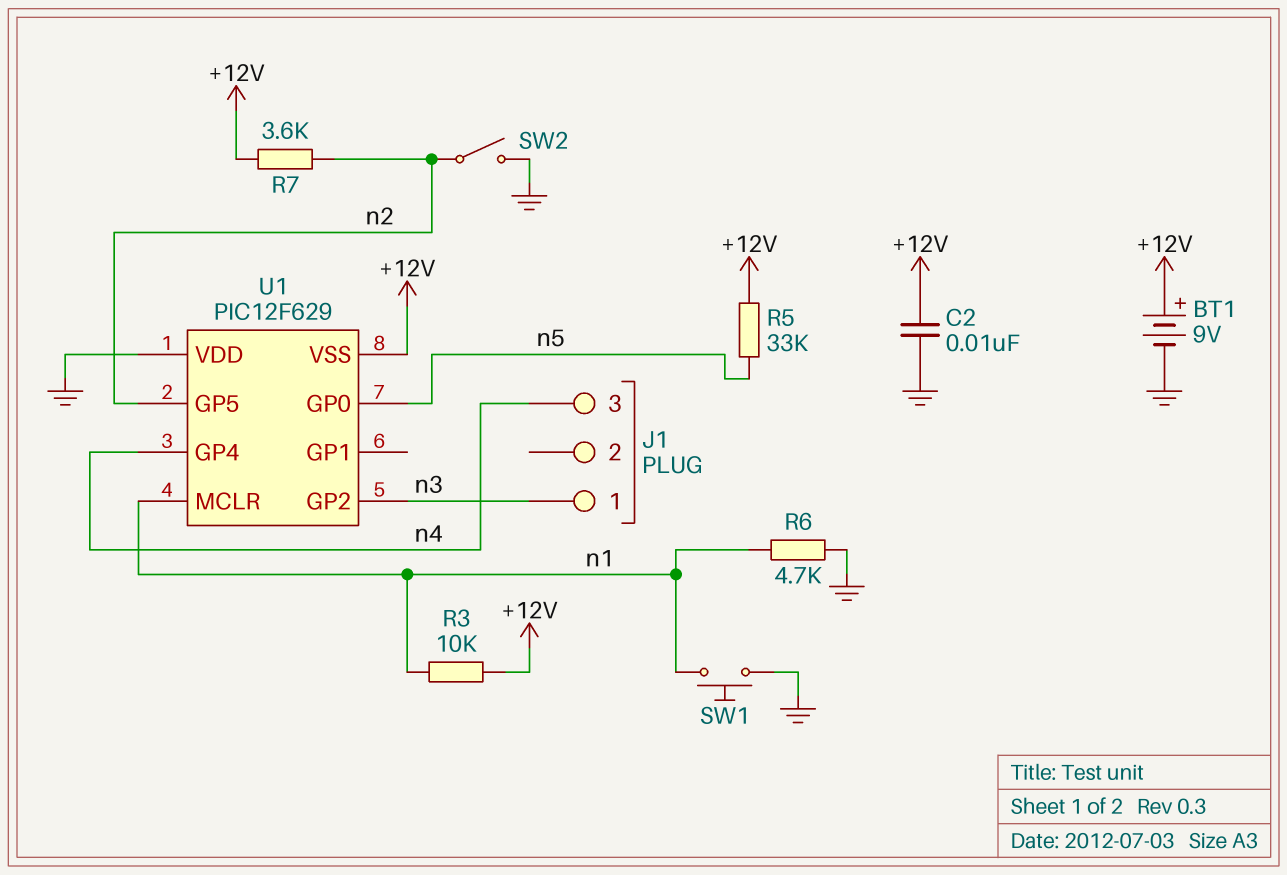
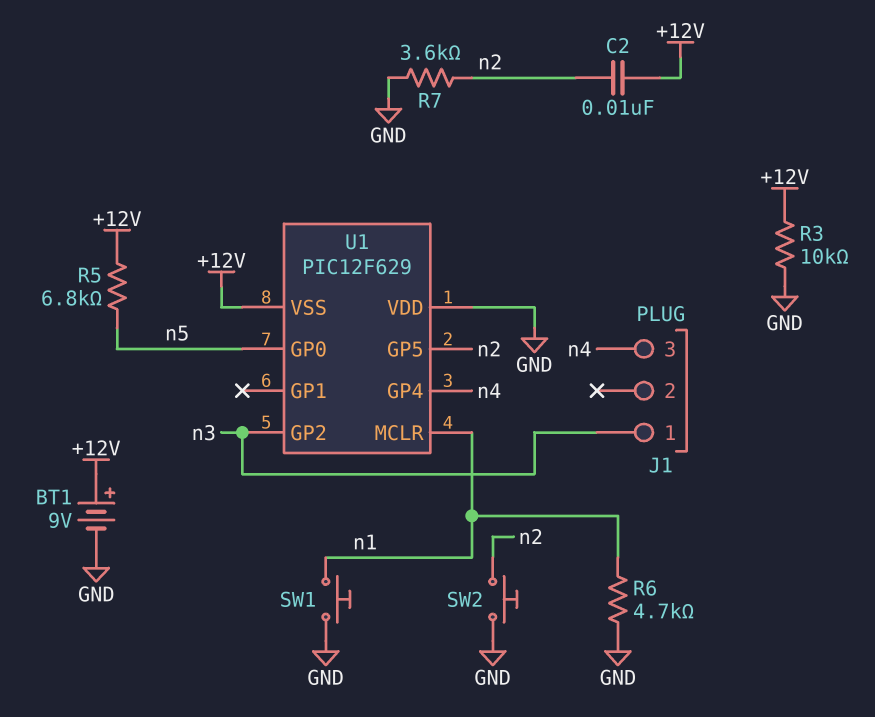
C2: 10nF (+12V, GND) -> 10nF (+12V, n2)
R3: 10k (+12V, n1) -> 10k (+12V, GND)
R5: 33k (+12V, n5) -> 6.8k (+12V, n5)
R7: 3.6k (+12V, n2) -> 3.6k (GND, n2)
SW2: switch (GND, n2) -> button (GND, n2)

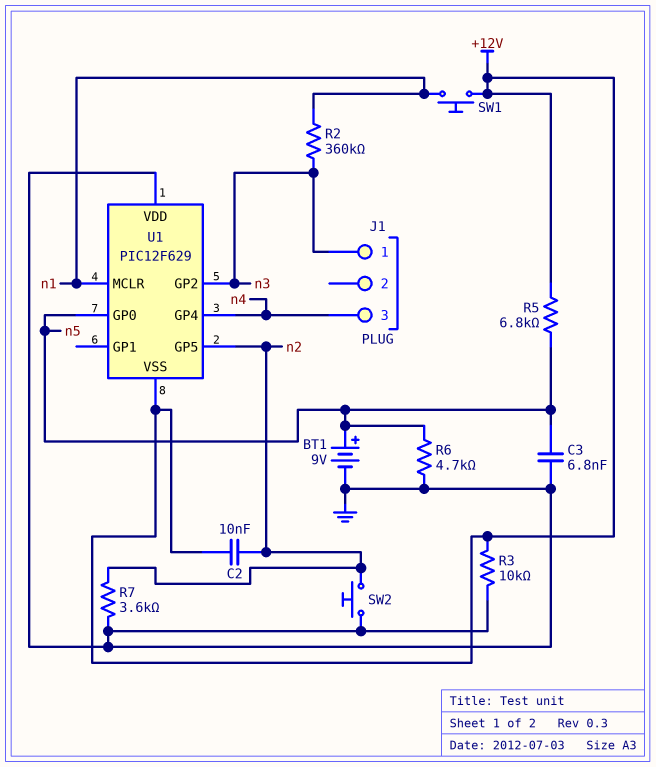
BT1: 9V (plus +12V, minus GND) -> 9V (plus n5, minus GND)
C3: none -> 6.8nF (GND, n5)
R2: none -> 360k (n1, n3)
R6: 4.7k (GND, n1) -> 4.7k (GND, n5)
SW1: button (GND, n1) -> button (+12V, n1)

